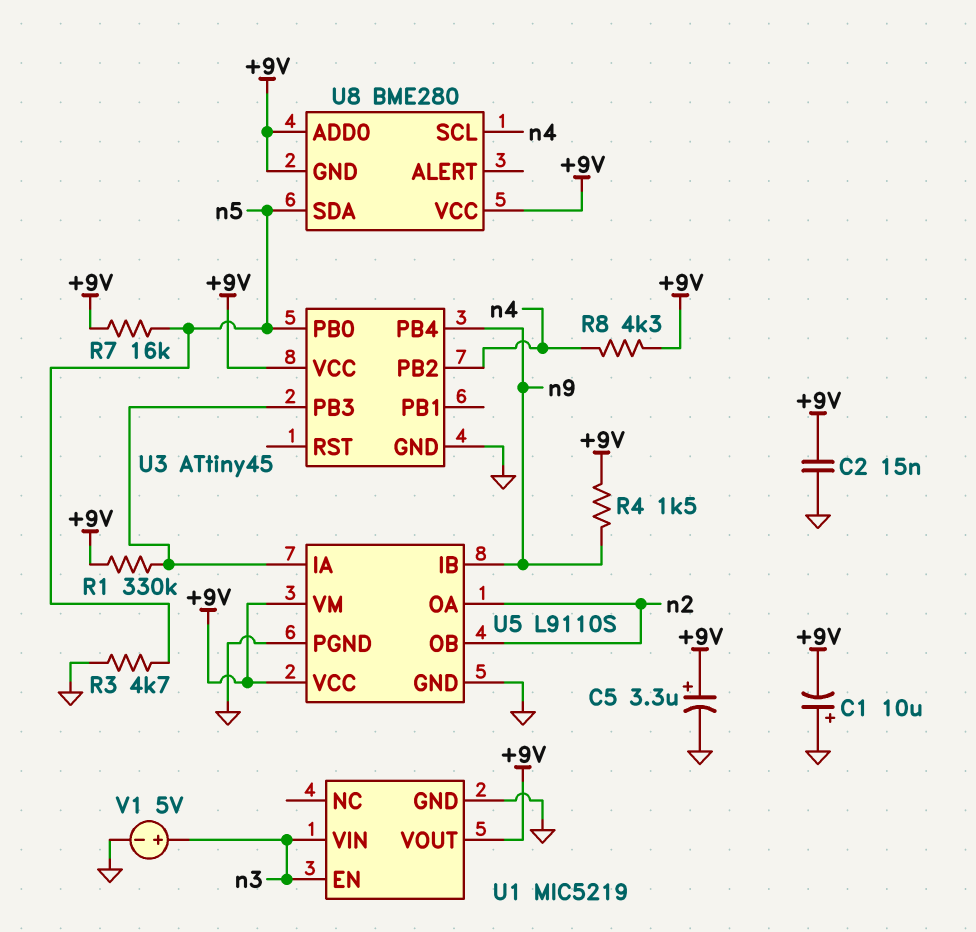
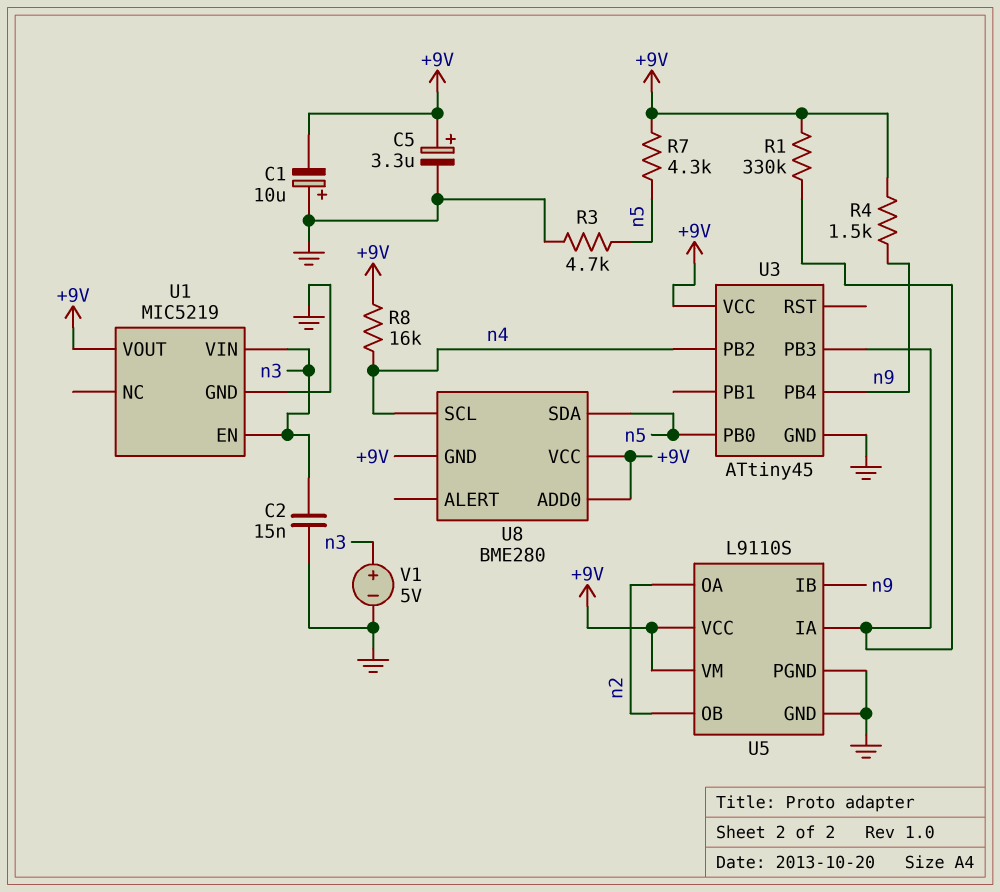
C2: 15nF (+9V, GND) -> 15nF (GND, n3)
R7: 16k (+9V, n5) -> 4.3k (+9V, n5)
R8: 4.3k (+9V, n4) -> 16k (+9V, n4)

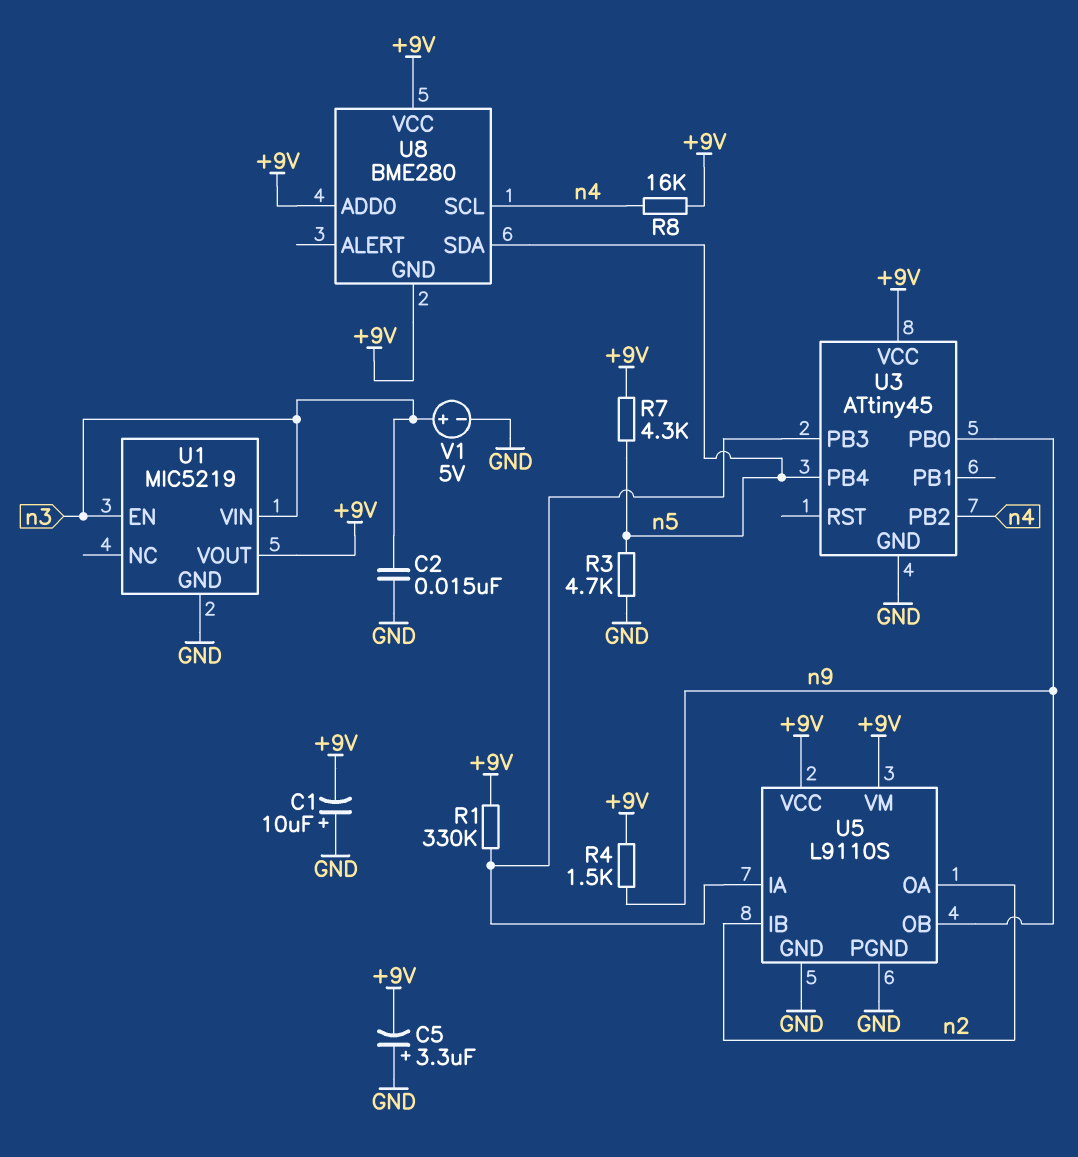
C5: 3.3uF (plus +9V, minus GND) -> 3.3uF (plus GND, minus +9V)
U3 pin PB0: n5 -> n9
U3 pin PB4: n9 -> n5
U5 pin IB: n9 -> n2
U5 pin OB: n2 -> n9

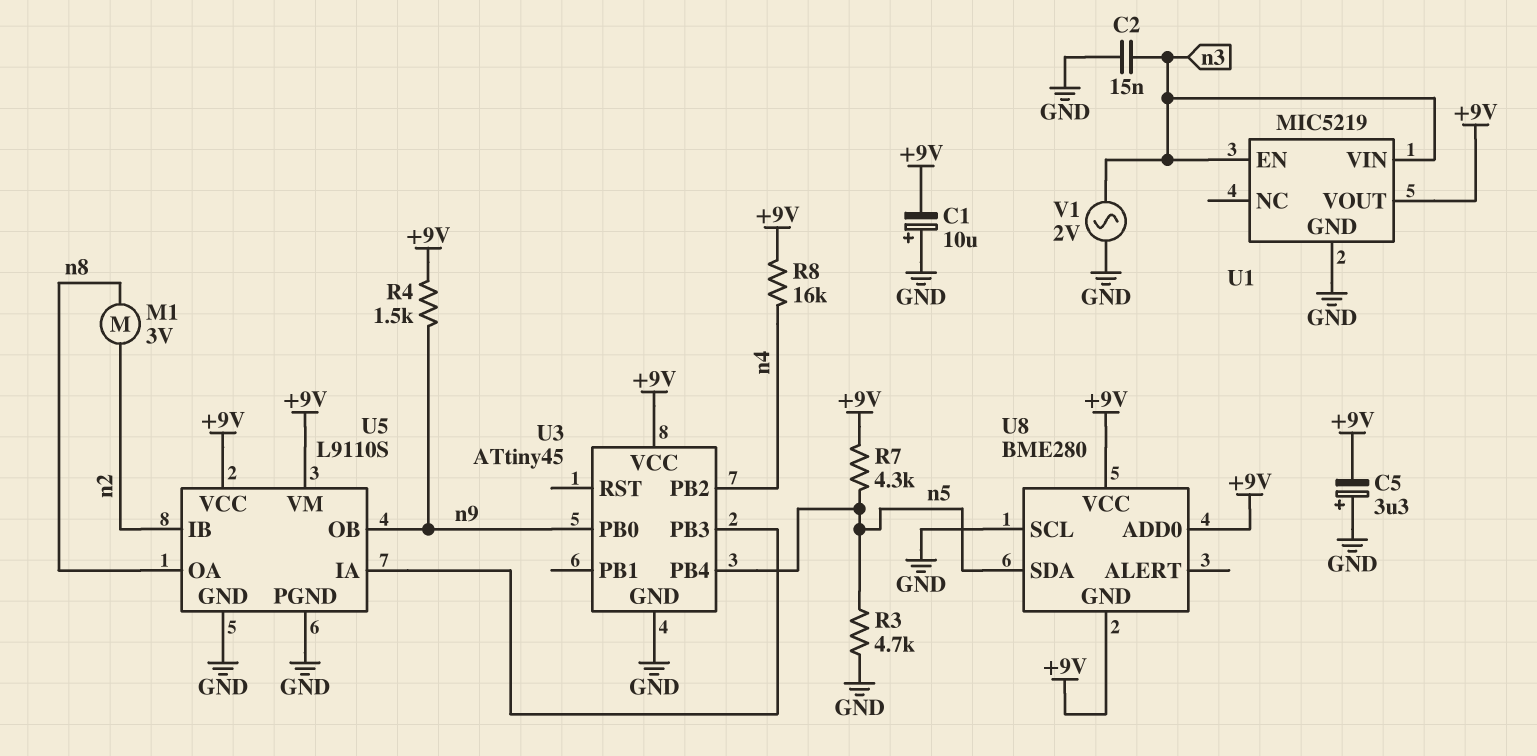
M1: none -> motor 3V (n2, n8)
R1: 330k (+9V, U3/PB3) -> none
U5 pin OA: n2 -> n8
U8 pin SCL: n4 -> GND
V1: 5V (plus n3, minus GND) -> AC 2V (GND, n3)

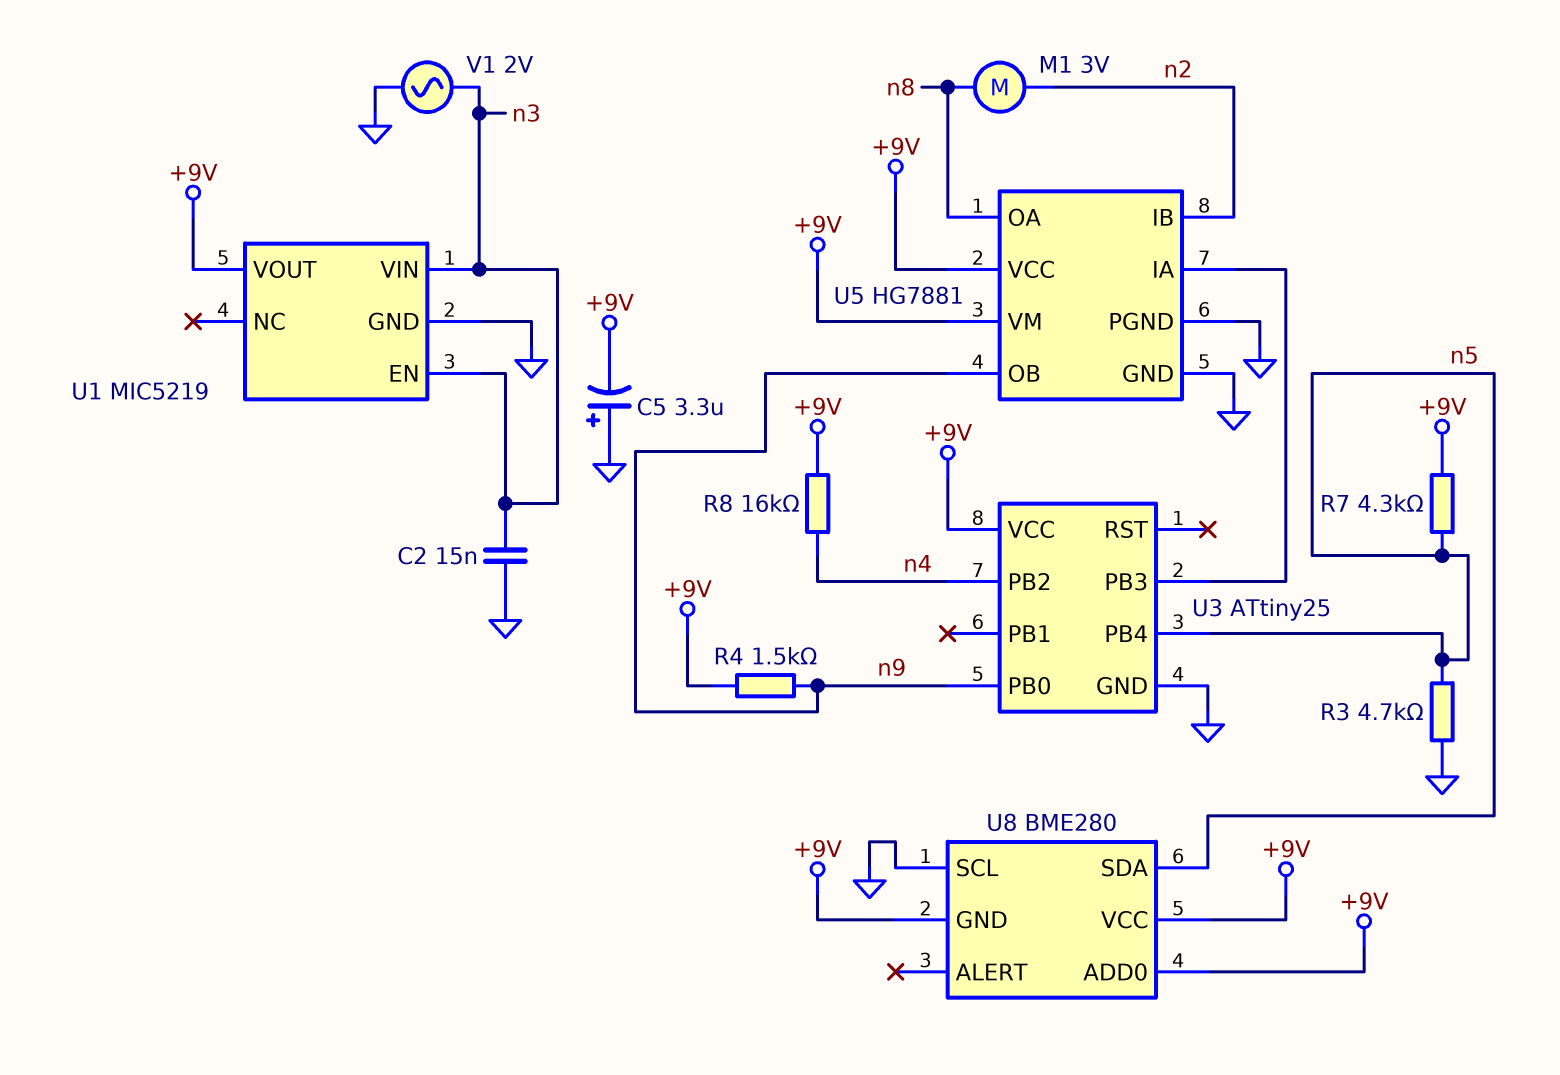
C1: 10uF (plus GND, minus +9V) -> none
U3: ATtiny45 -> ATtiny25
U5: L9110S -> HG7881

